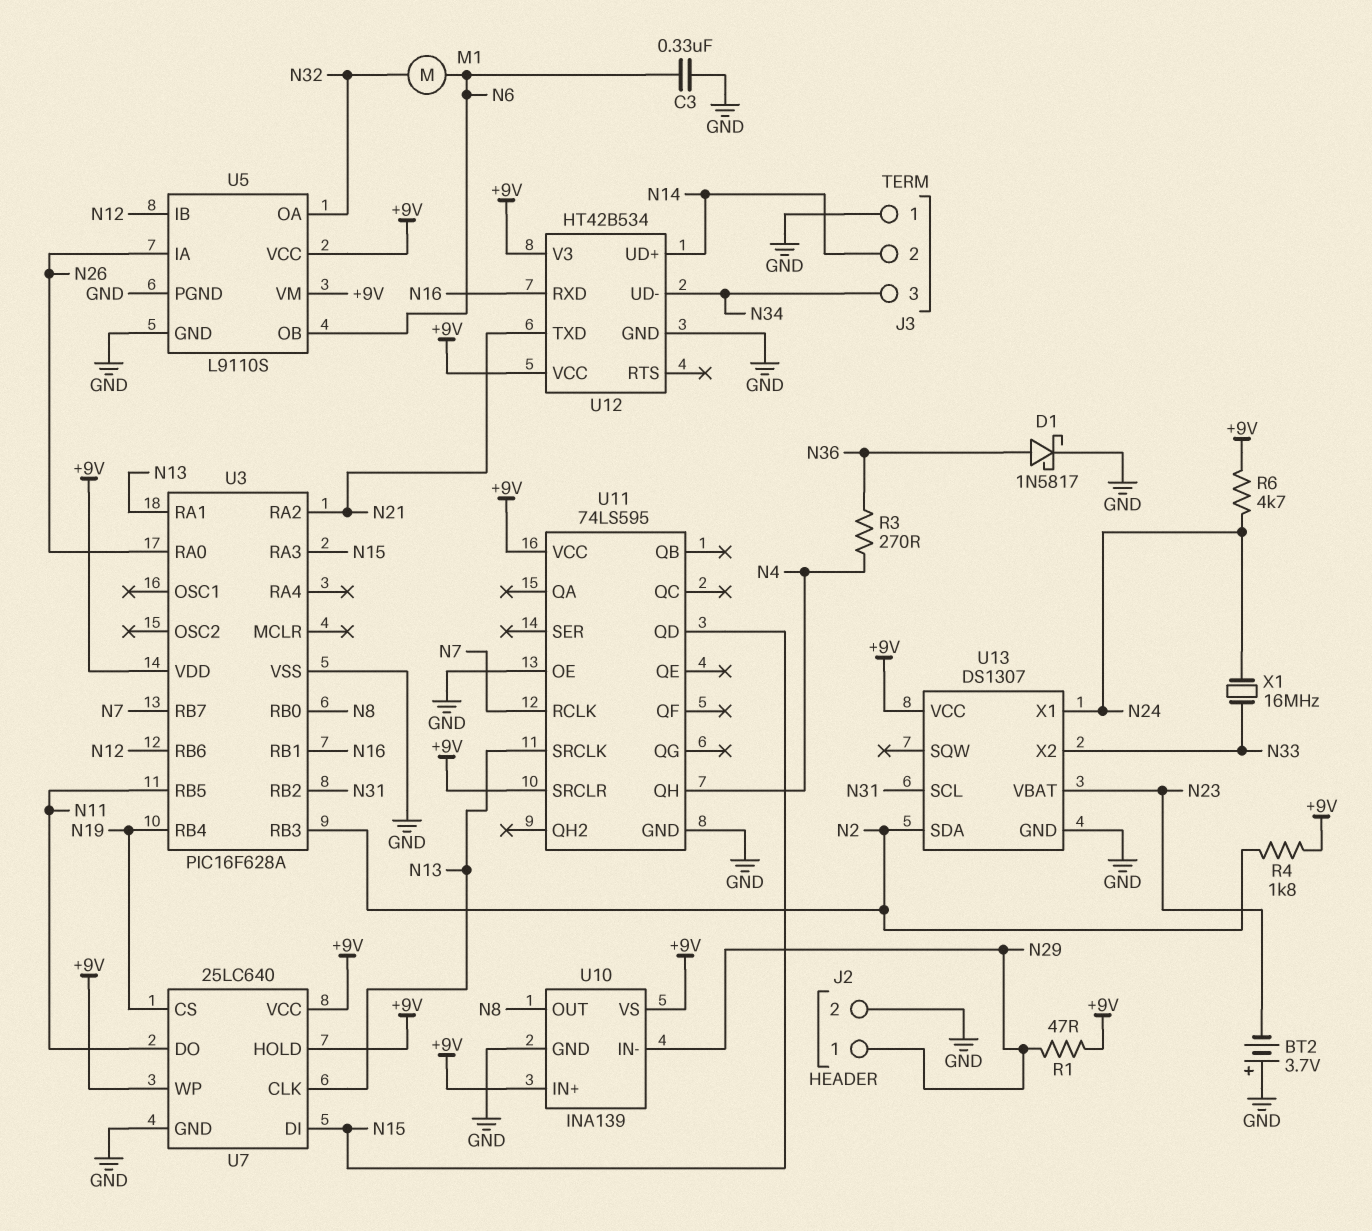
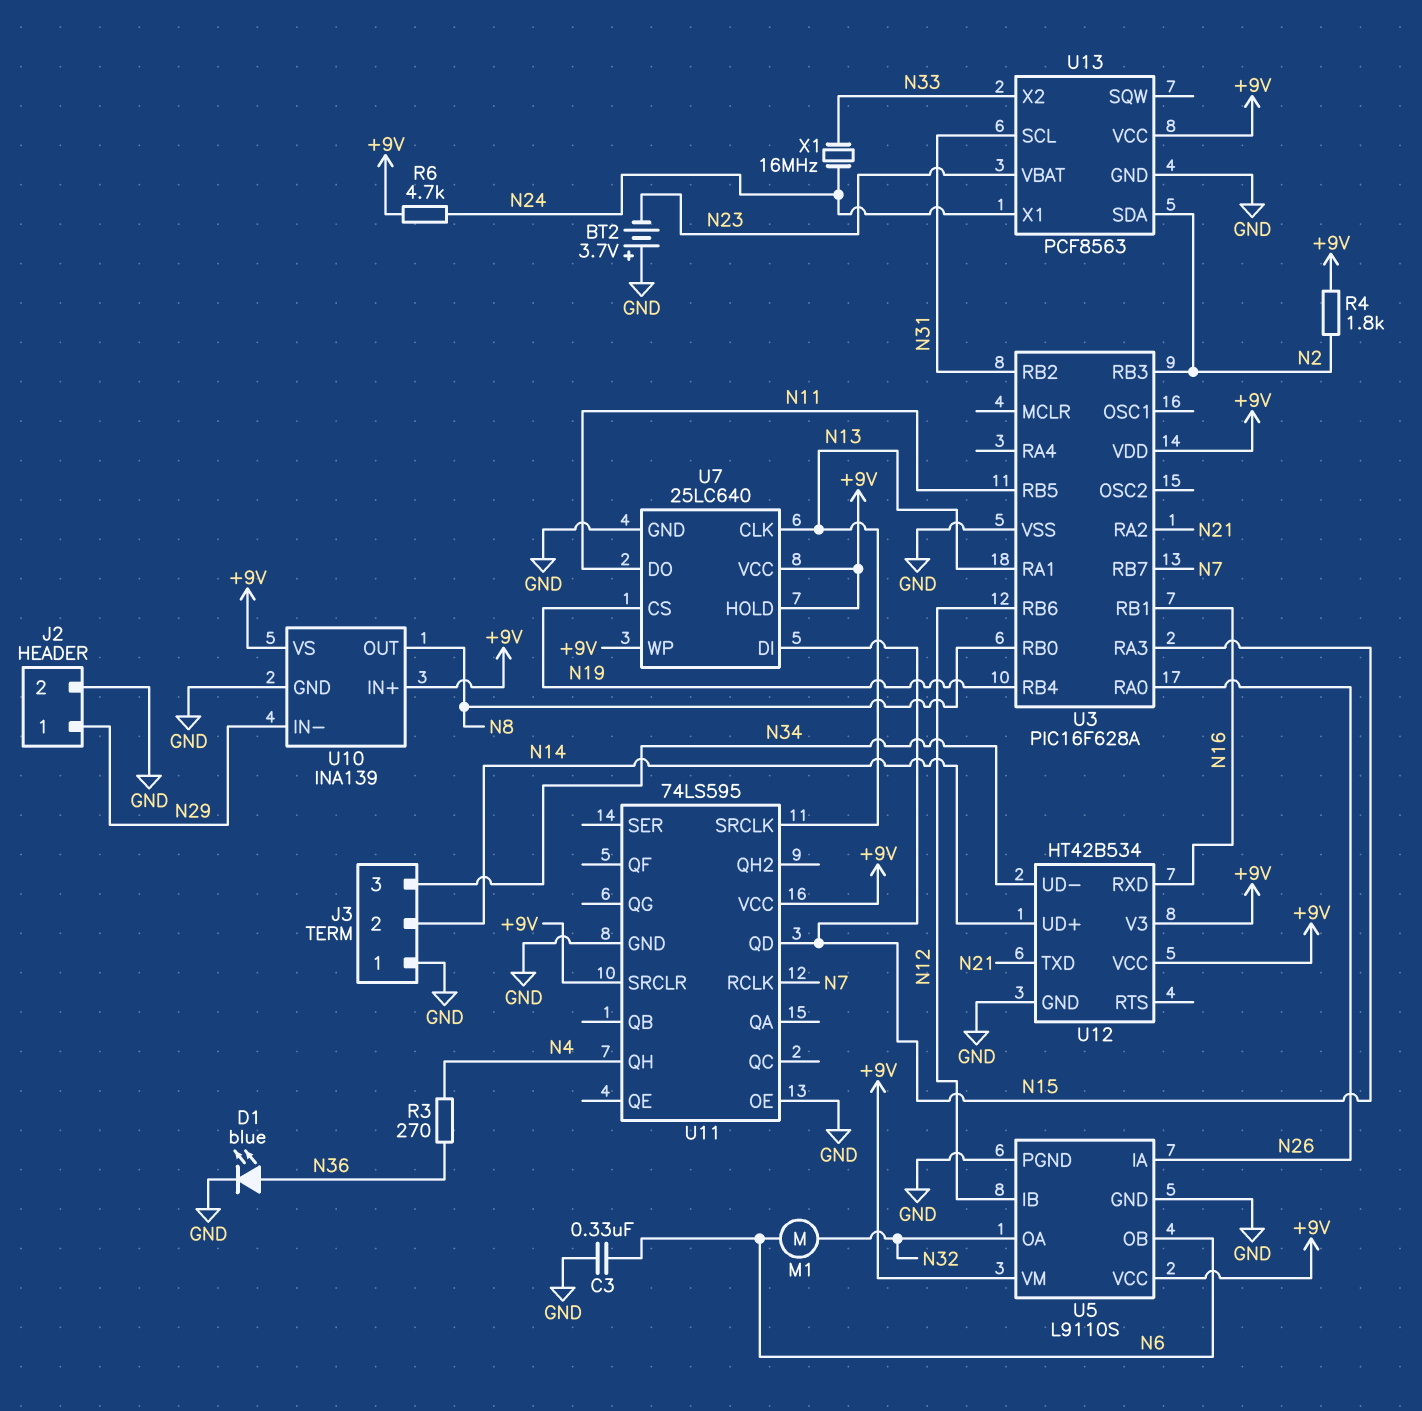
D1: schottky 1N5817 (A N36, K GND) -> LED blue (A N36, K GND)
R1: 47 (+9V, N29) -> none
U13: DS1307 -> PCF8563

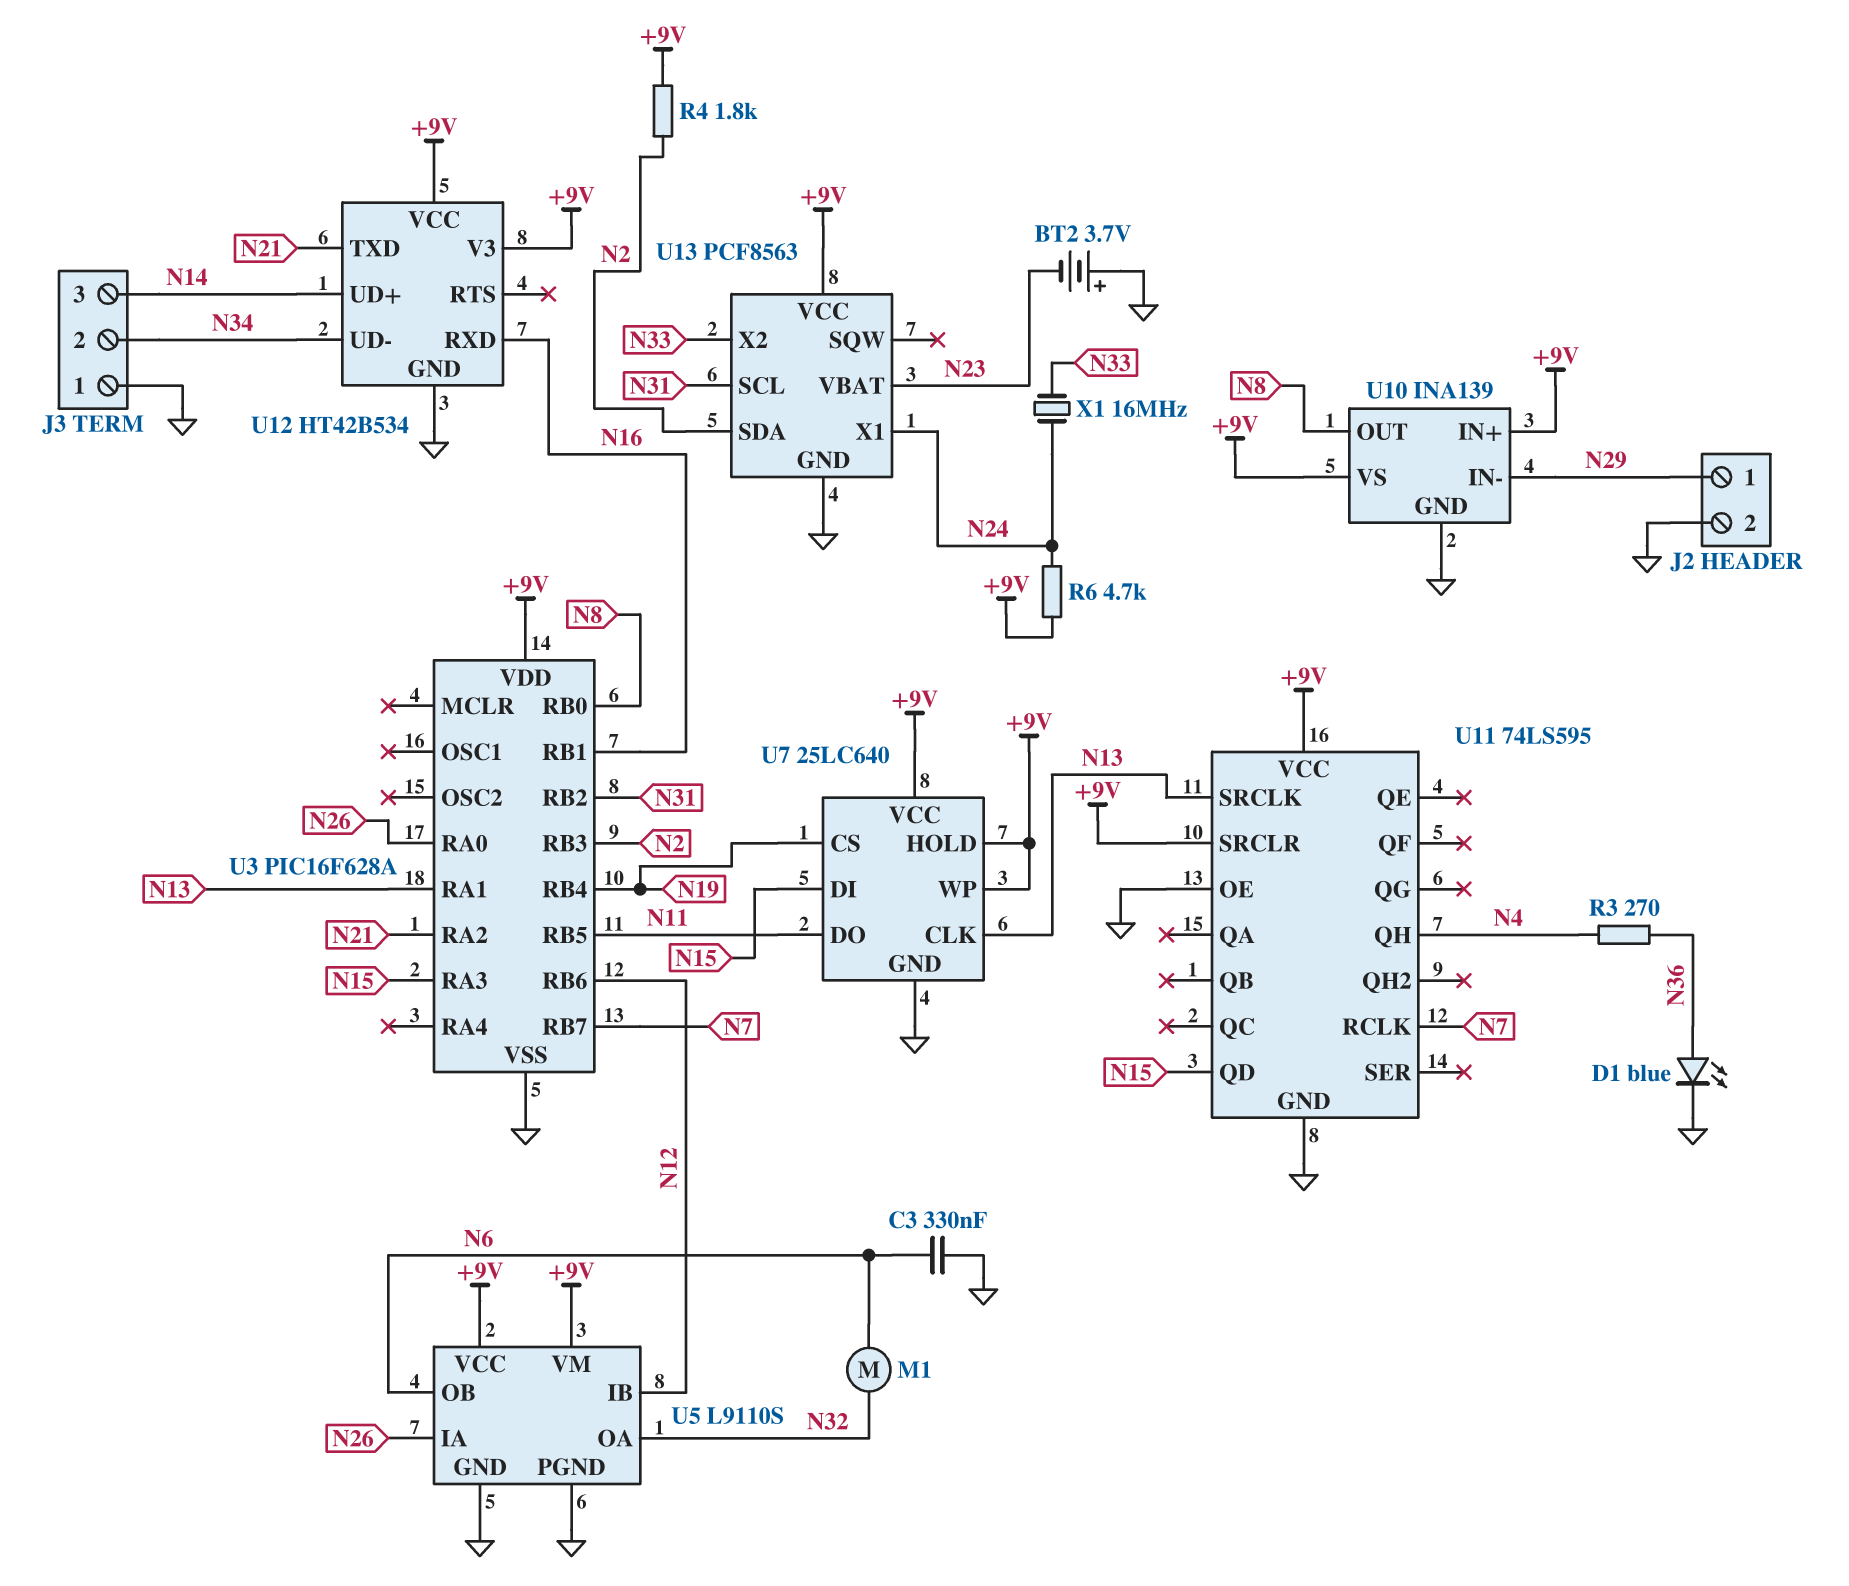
J3 pin 2: N14 -> N34
J3 pin 3: N34 -> N14

